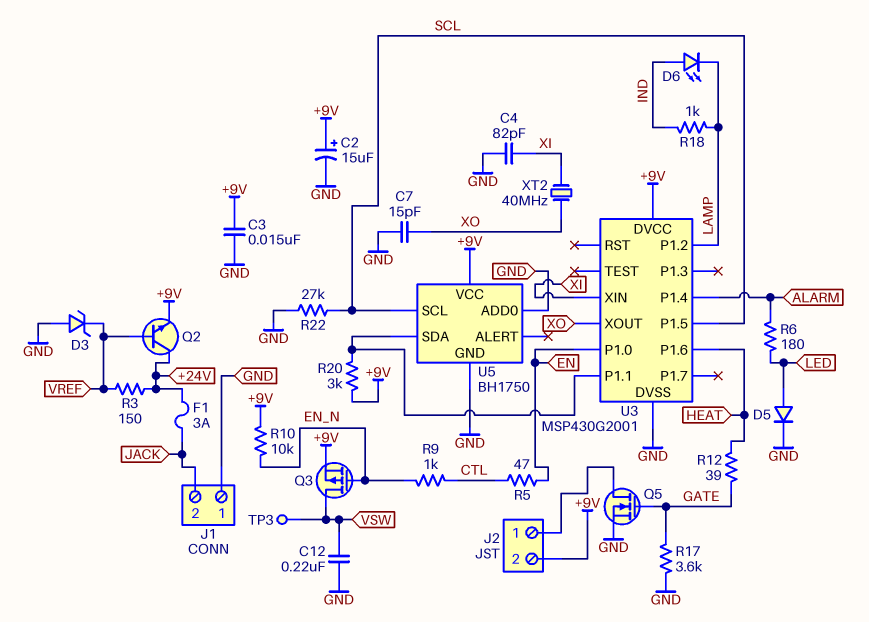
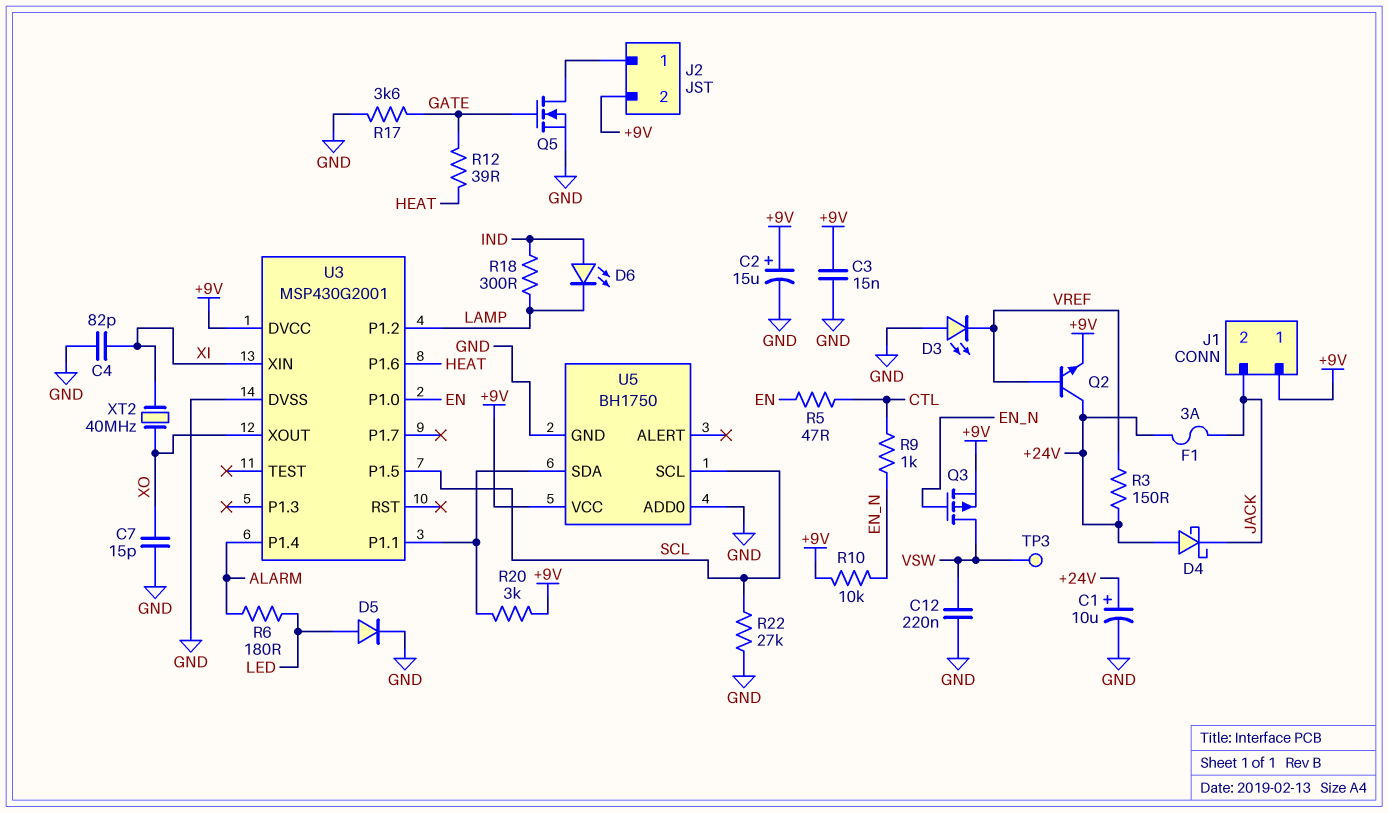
C1: none -> 10uF (plus +24V, minus GND)
D3: zener (A GND, K VREF) -> LED (A GND, K VREF)
D4: none -> schottky (A +24V, K JACK)
J1 pin 1: GND -> +9V
R18: 1k (IND, LAMP) -> 300 (IND, LAMP)

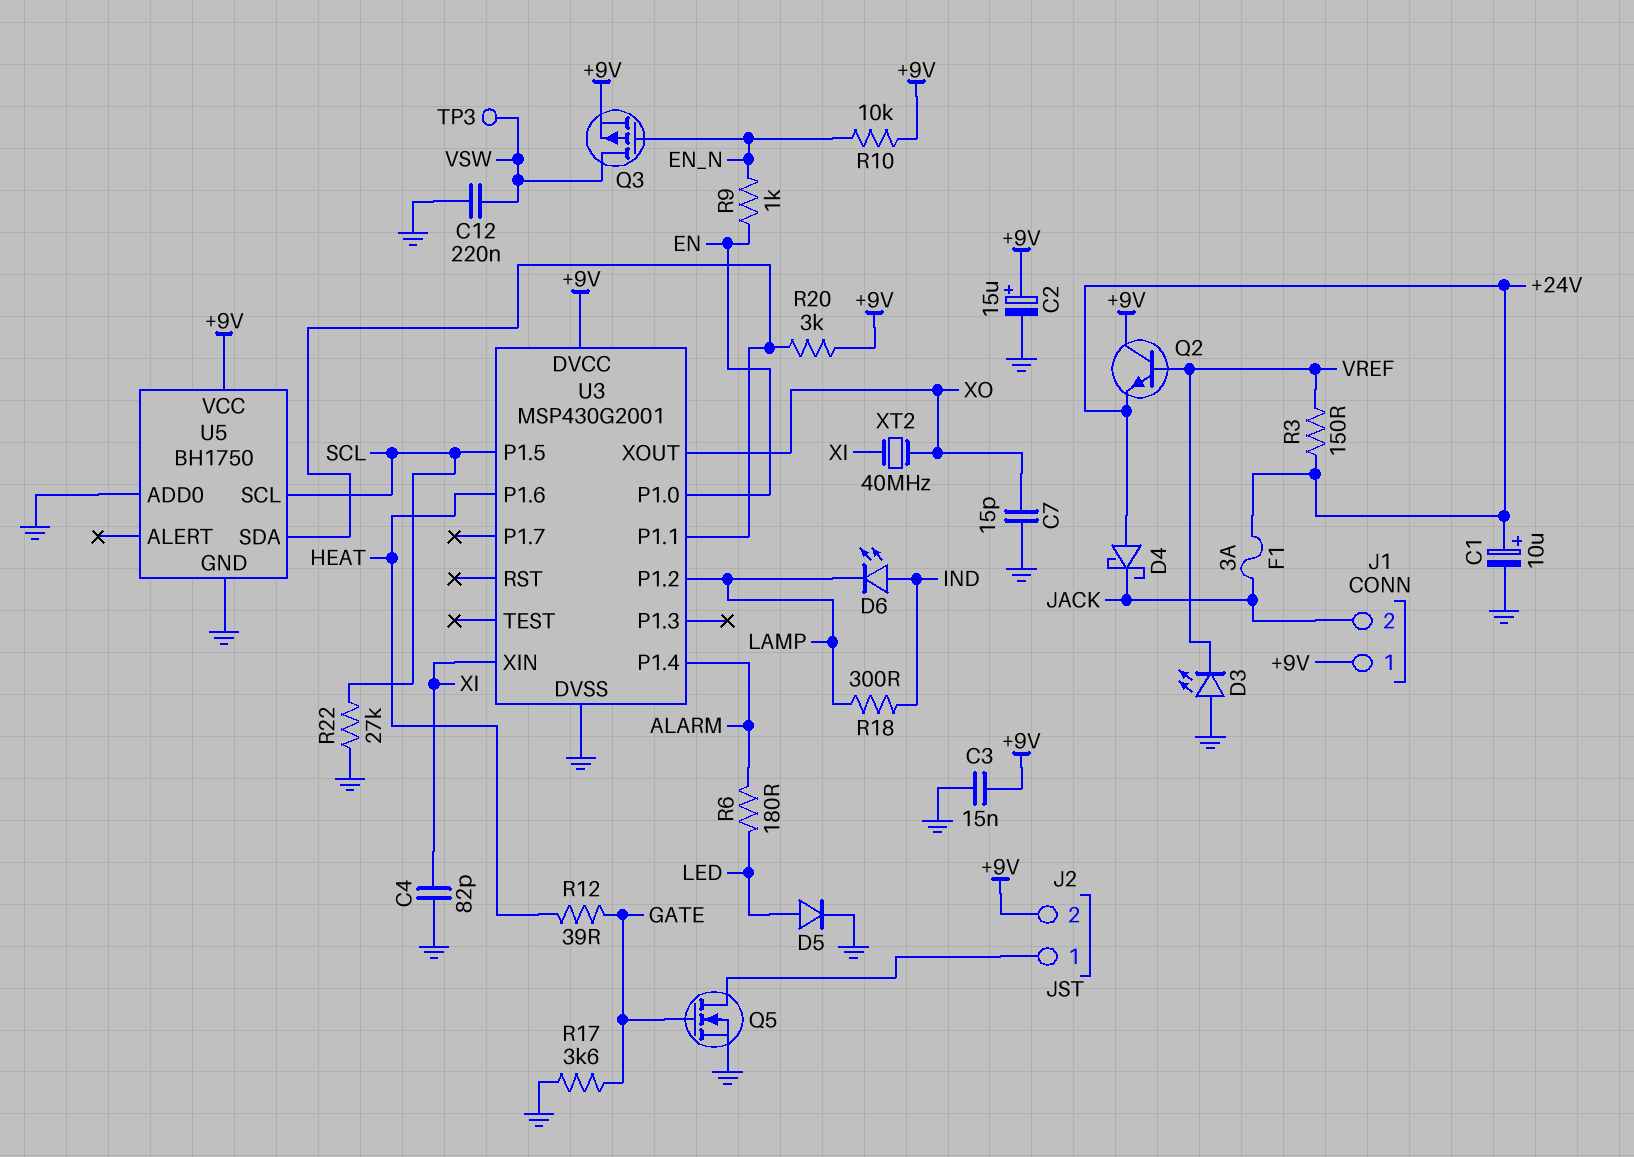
Q2: NPN (B VREF, C +24V, E +9V) -> NPN (B VREF, C +9V, E +24V)
R5: 47 (CTL, EN) -> none
R9: 1k (CTL, EN_N) -> 1k (EN, EN_N)

